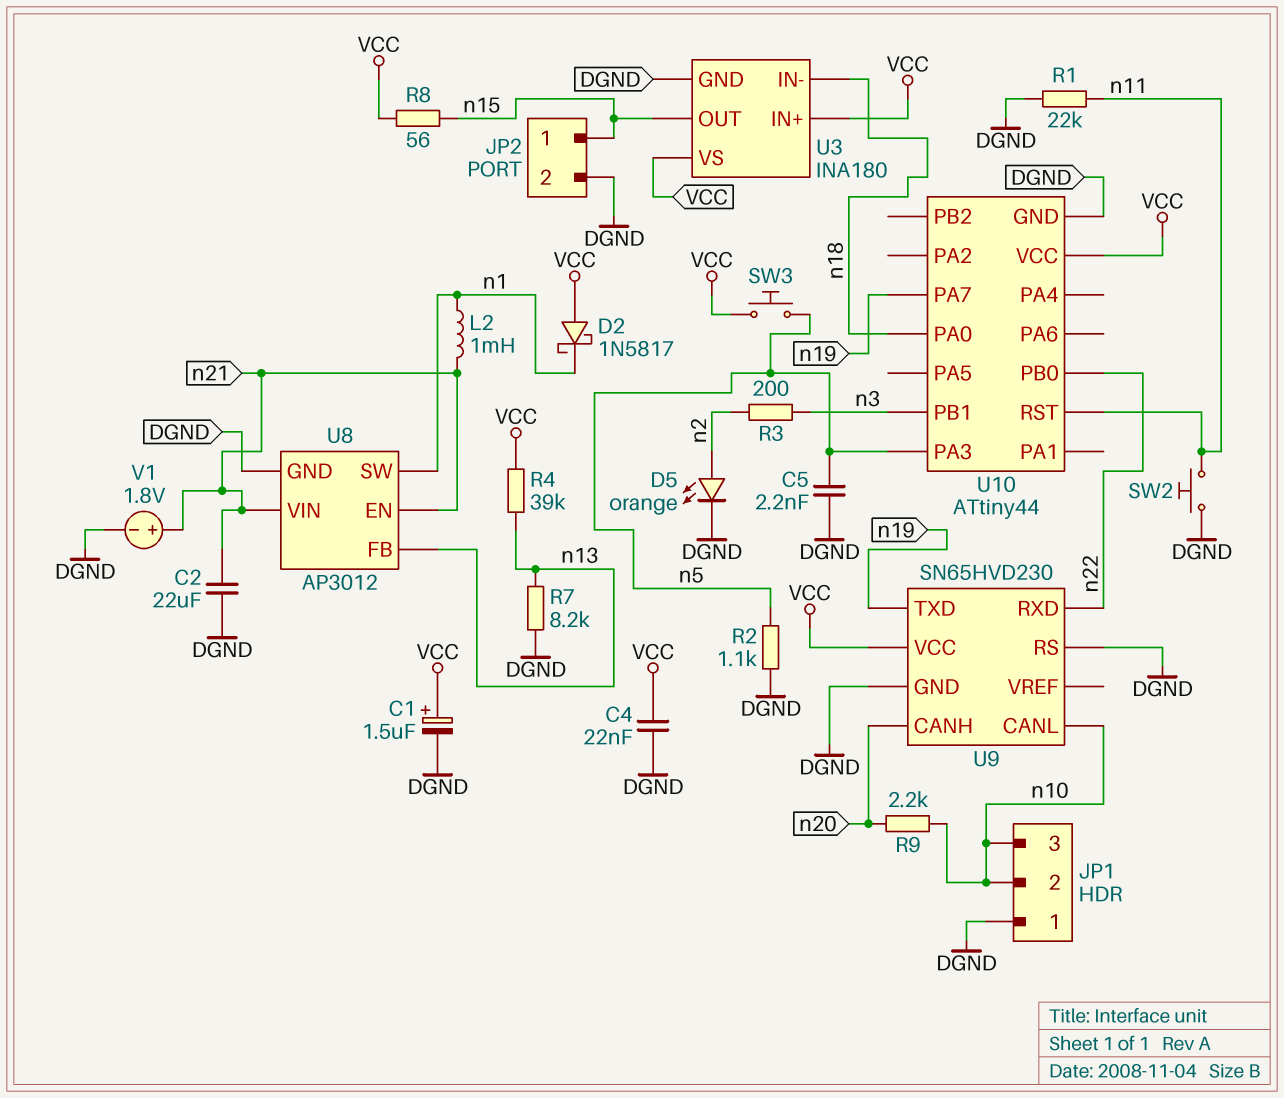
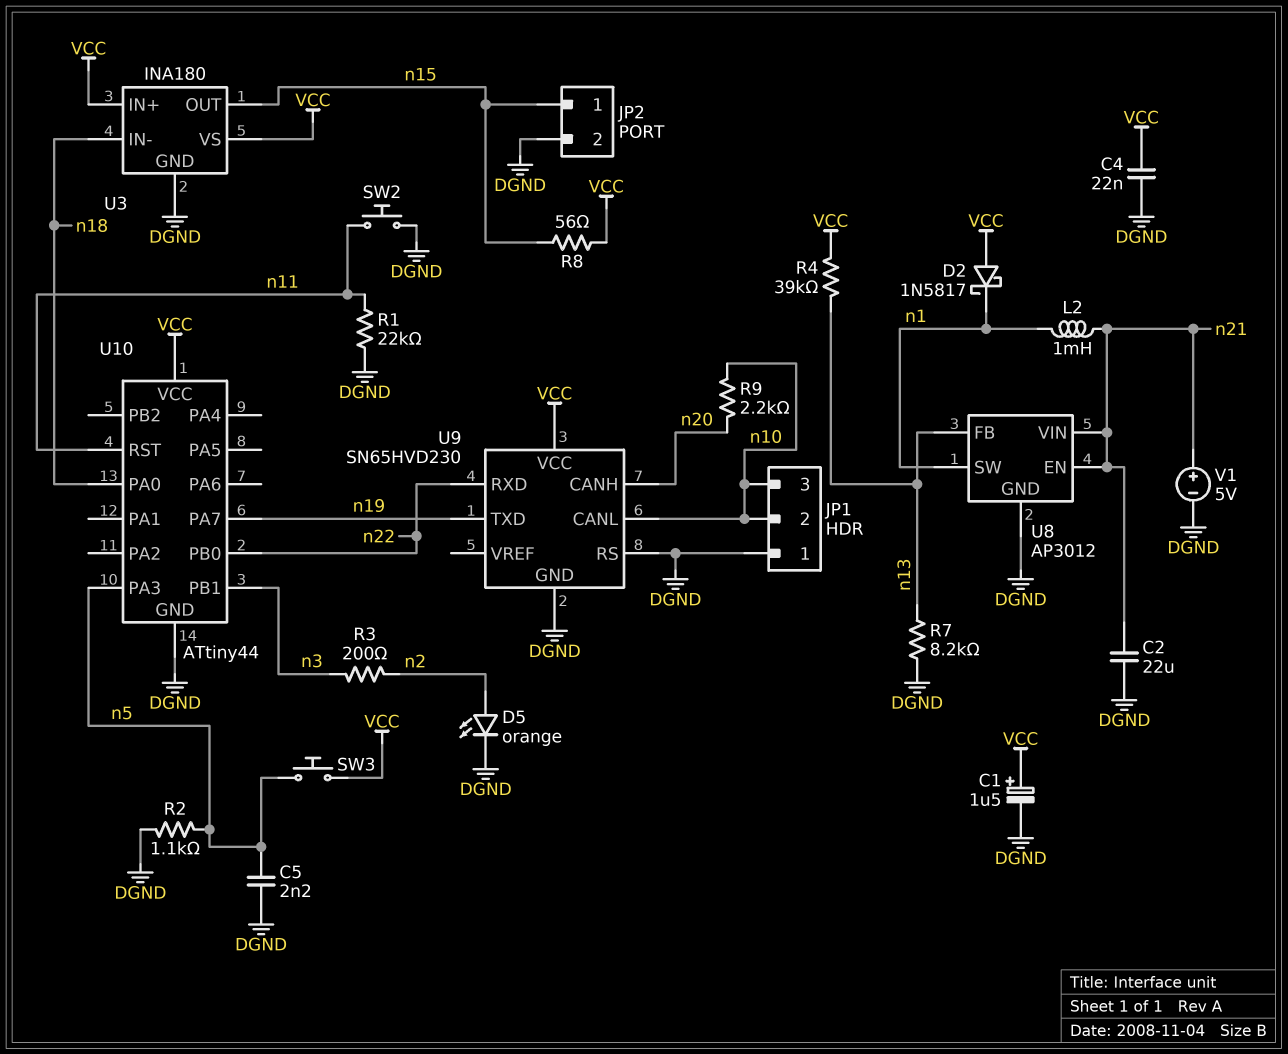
V1: 1.8V (plus n21, minus DGND) -> 5V (plus n21, minus DGND)

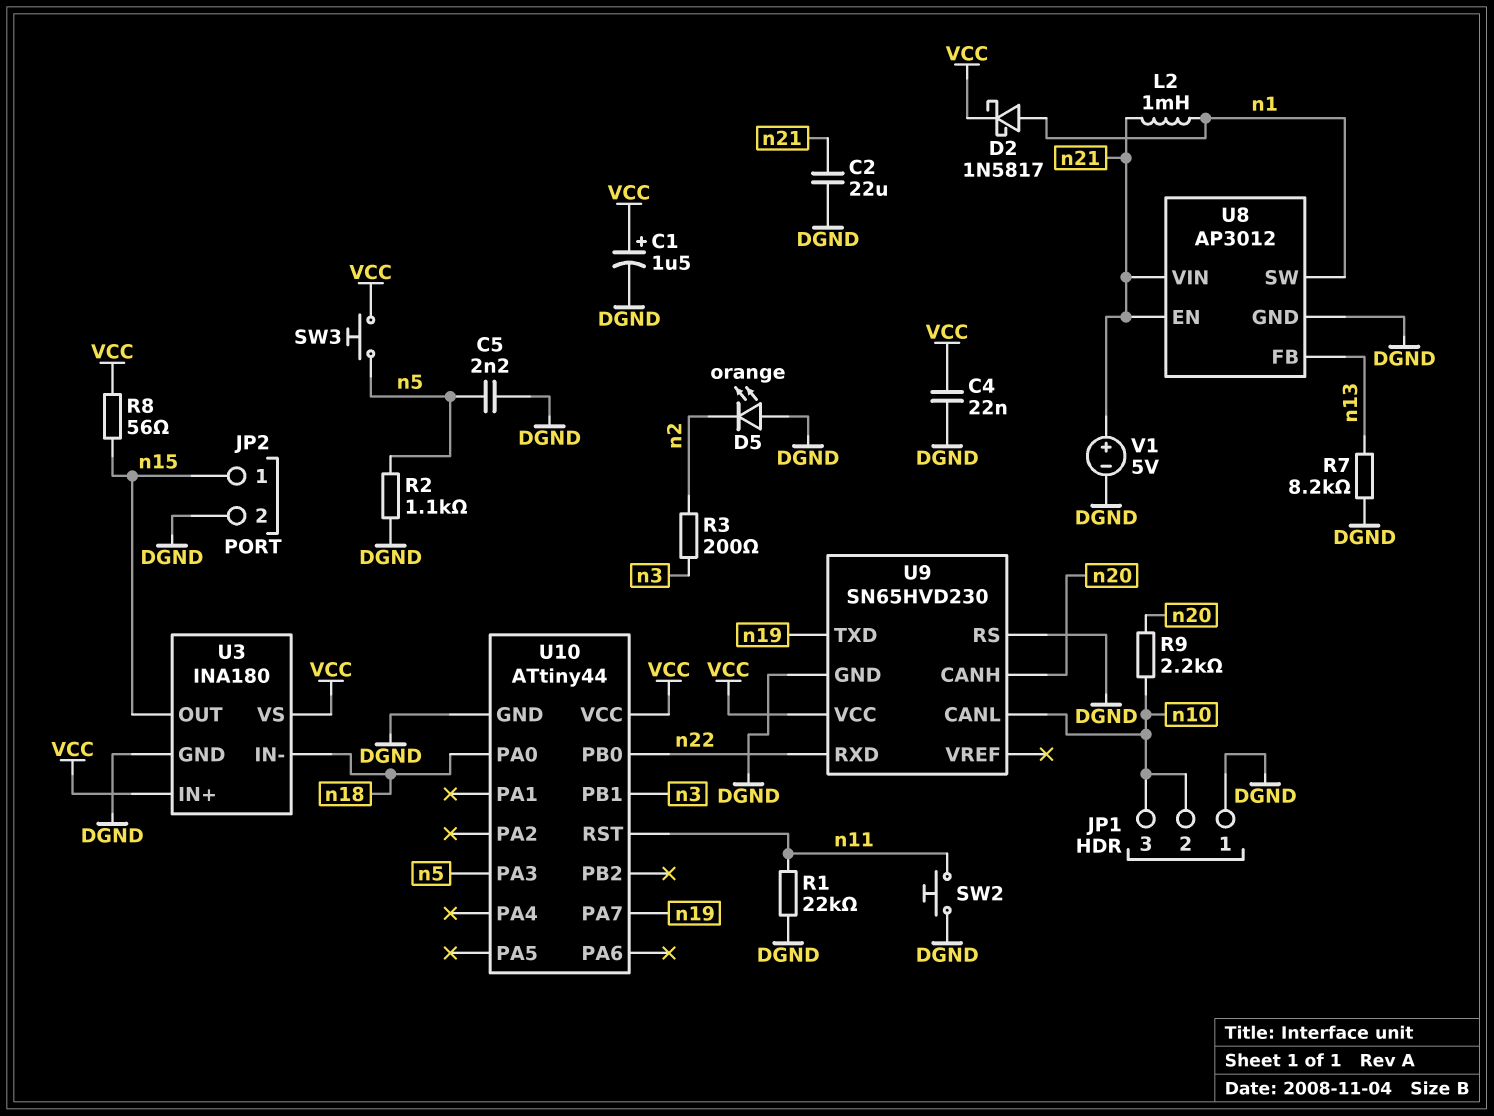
D2: schottky 1N5817 (A VCC, K n1) -> schottky 1N5817 (A n1, K VCC)
D5: LED orange (A n2, K DGND) -> LED orange (A DGND, K n2)
R4: 39k (VCC, n13) -> none

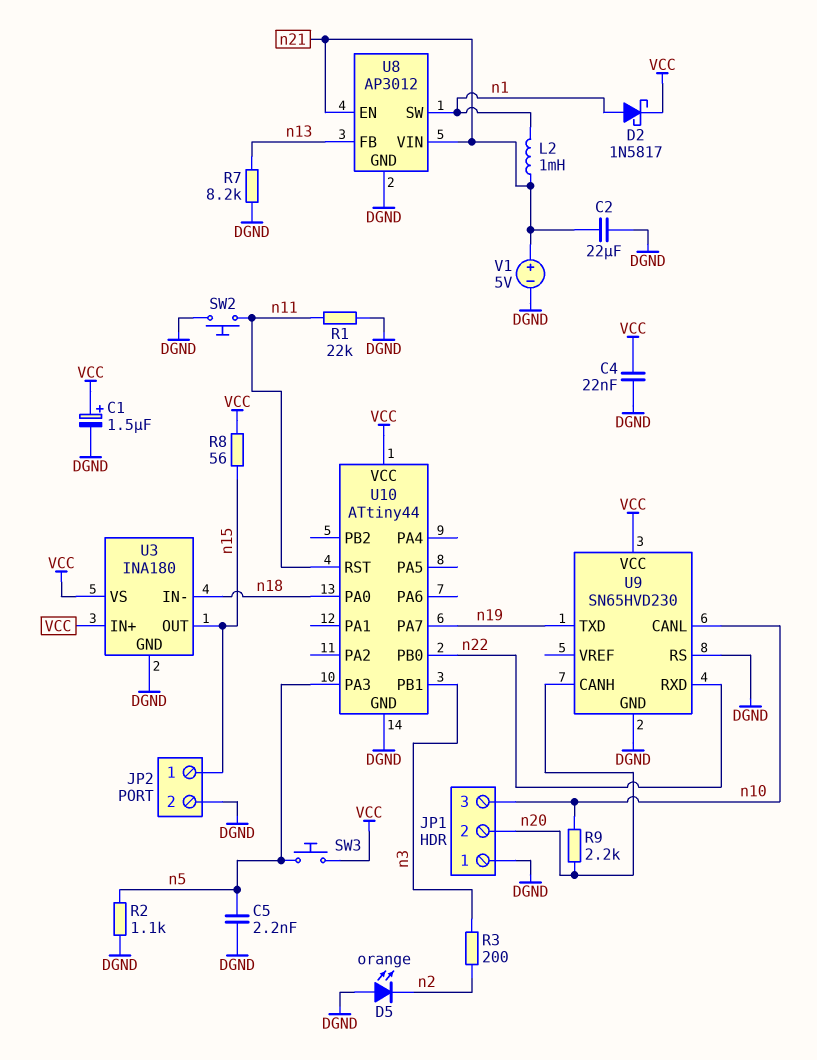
JP1 pin 2: n10 -> n20

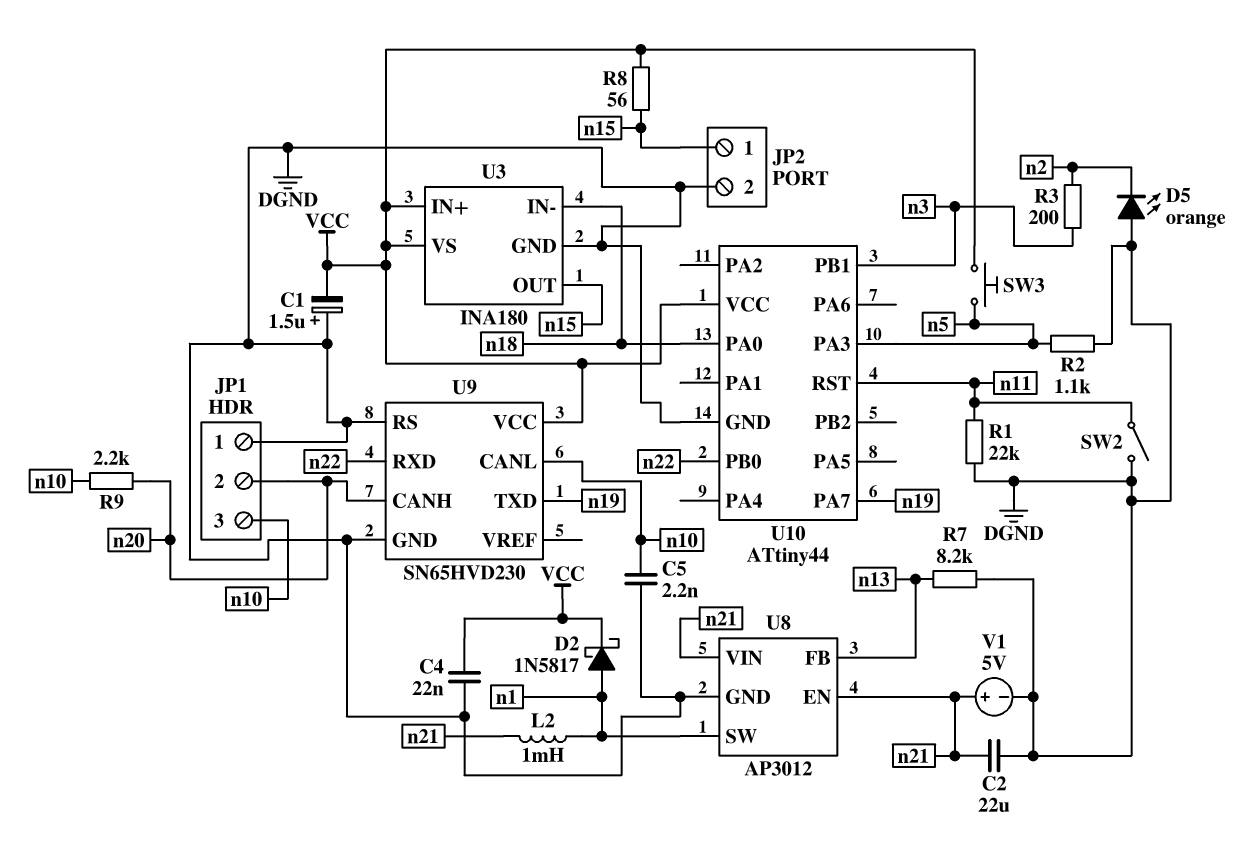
C1: 1.5uF (plus VCC, minus DGND) -> 1.5uF (plus DGND, minus VCC)
C5: 2.2nF (DGND, n5) -> 2.2nF (DGND, n10)
SW2: button (DGND, n11) -> switch (DGND, n11)

